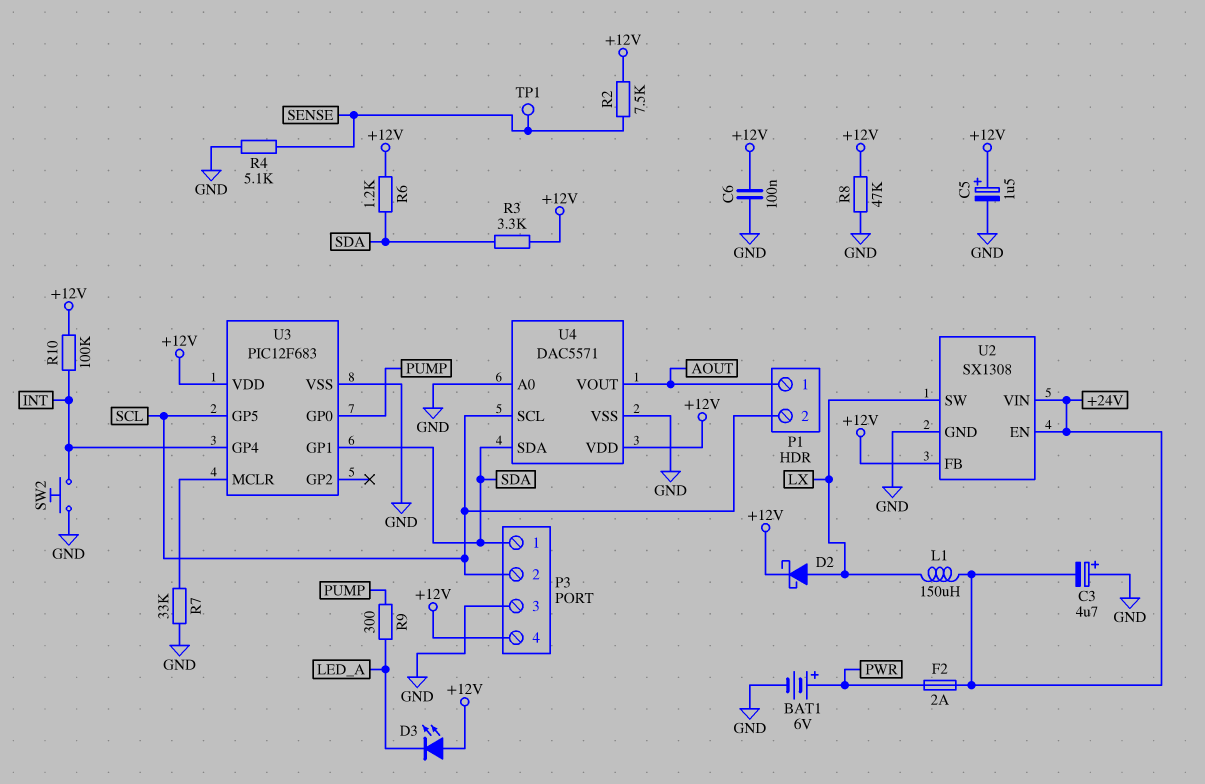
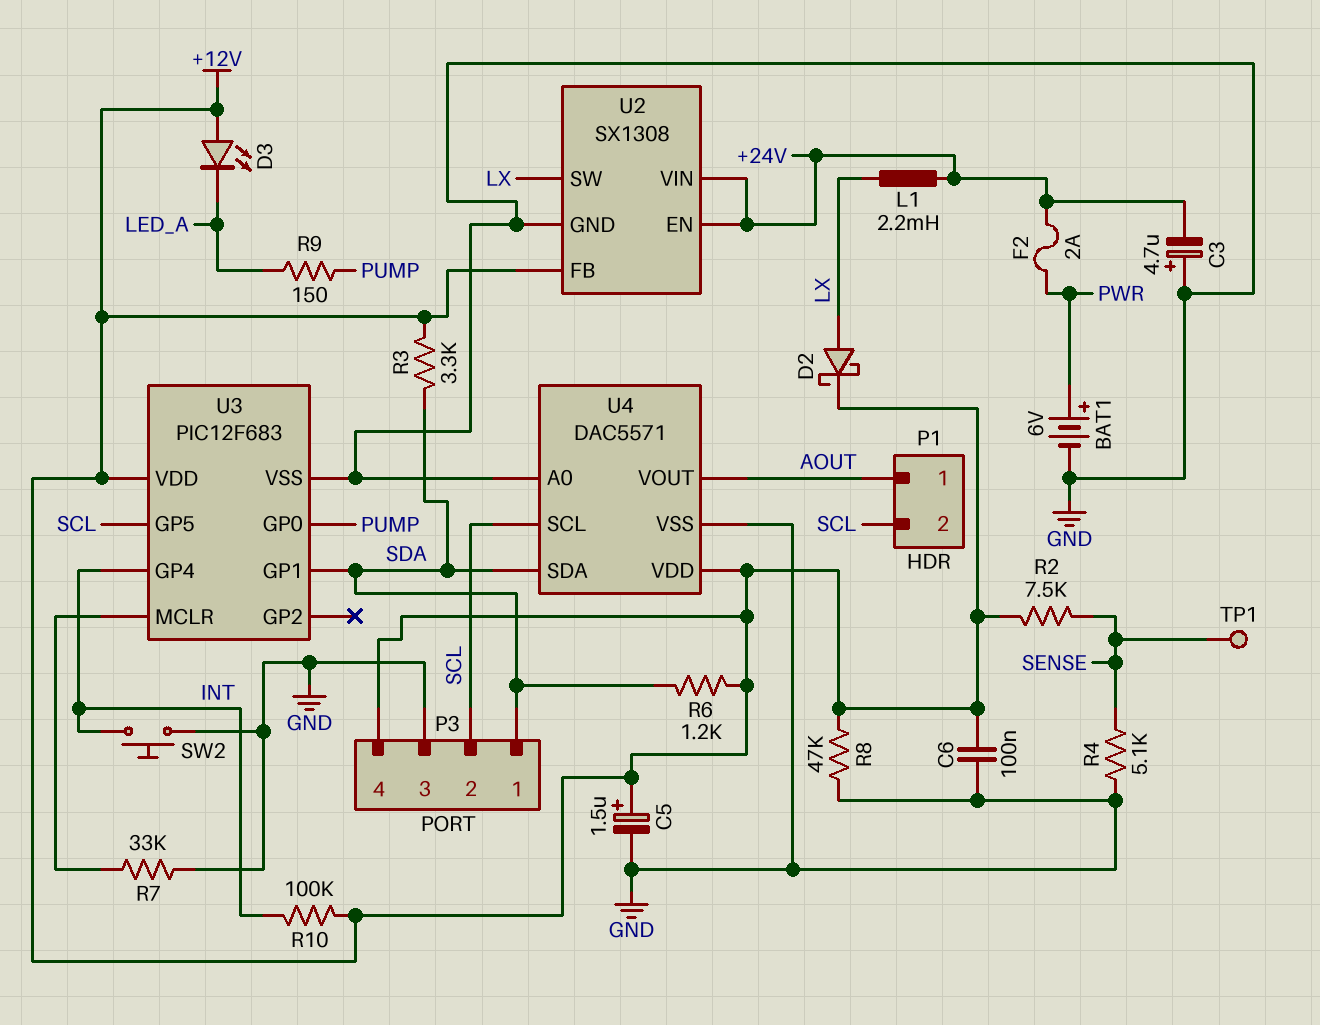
L1: 150uH (+24V, LX) -> 2.2mH (+24V, LX)
R9: 300 (LED_A, PUMP) -> 150 (LED_A, PUMP)

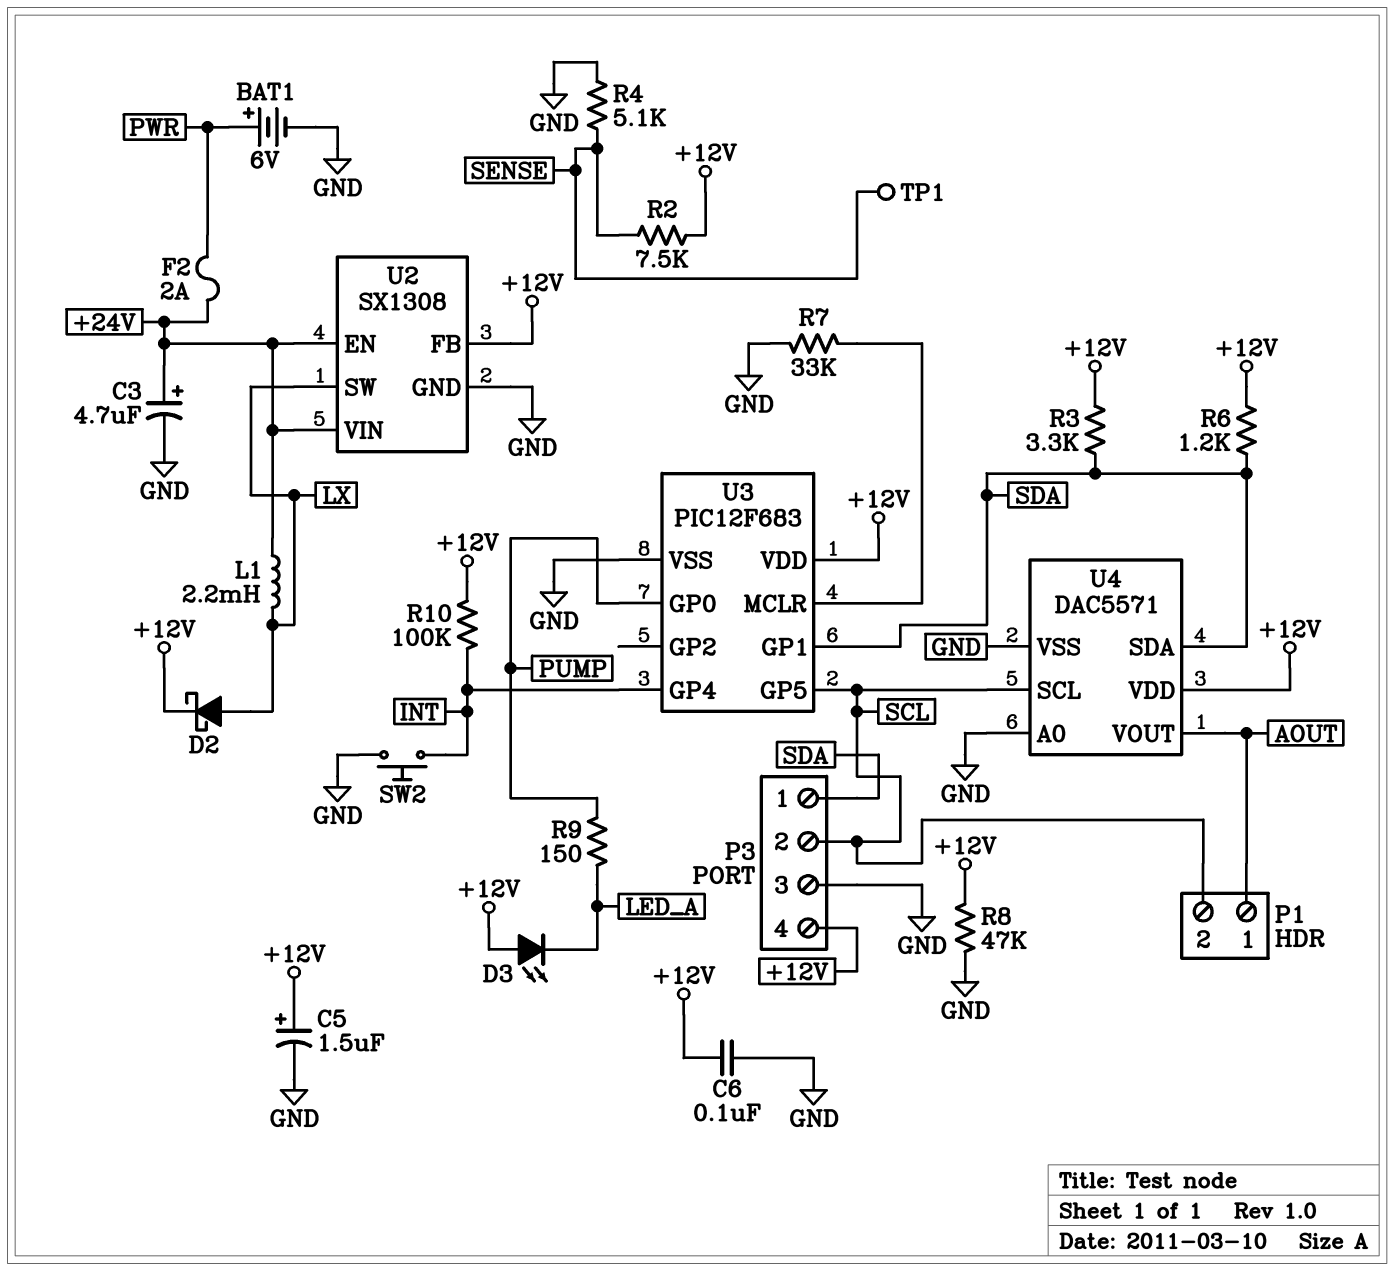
C3: 4.7uF (plus GND, minus +24V) -> 4.7uF (plus +24V, minus GND)

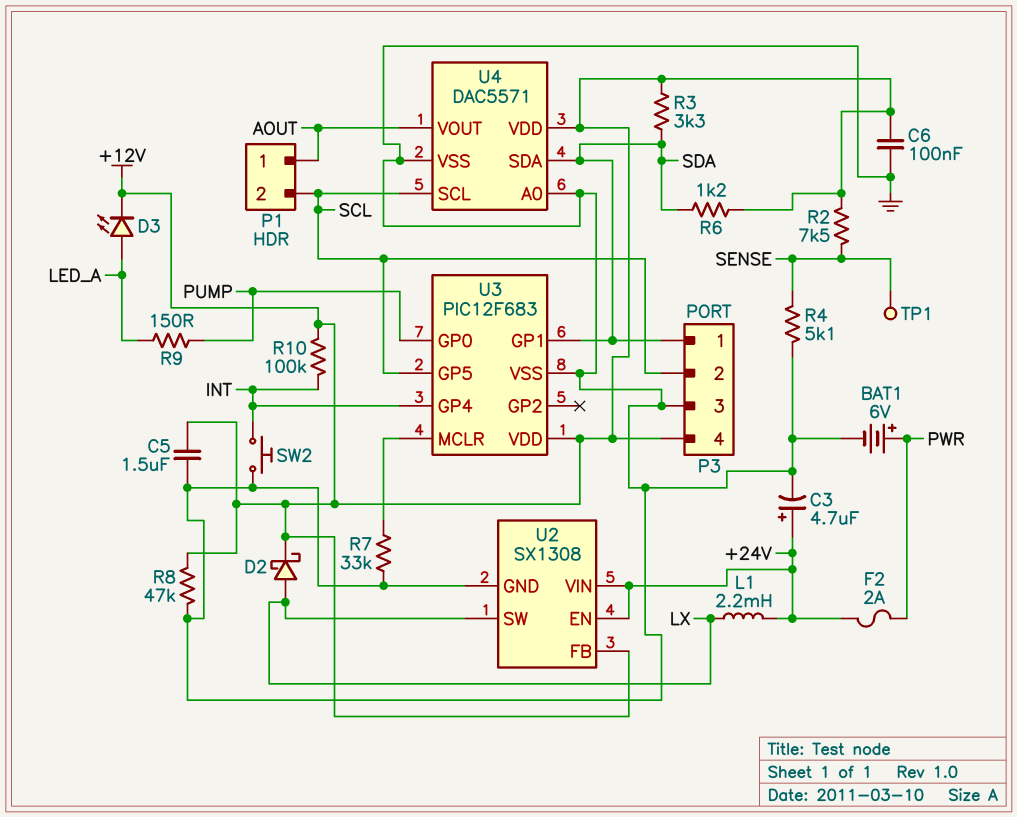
C5: 1.5uF (plus +12V, minus GND) -> 1.5uF (+12V, GND)
D3: LED (A +12V, K LED_A) -> LED (A LED_A, K +12V)

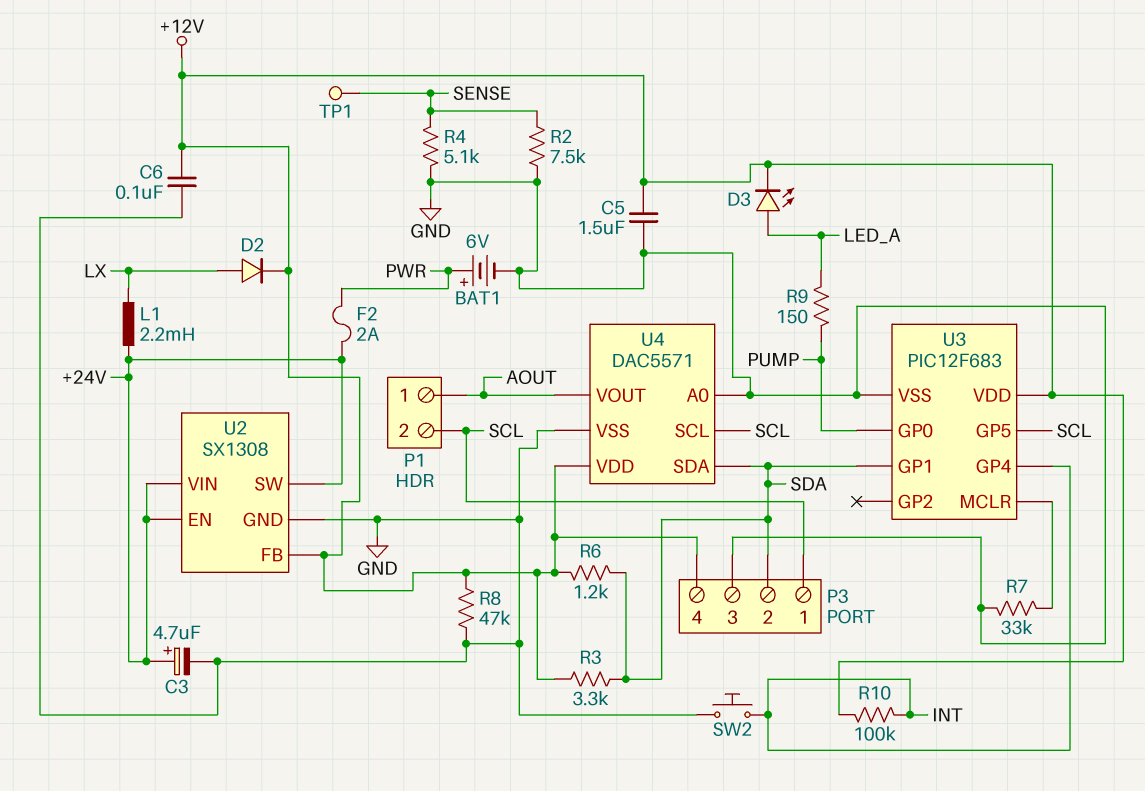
D2: schottky (A LX, K +12V) -> diode (A LX, K +12V)
P3 pin 1: SDA -> SCL
P3 pin 2: SCL -> SDA
R2: 7.5k (+12V, SENSE) -> 7.5k (GND, SENSE)
U2 pin SW: LX -> +24V

